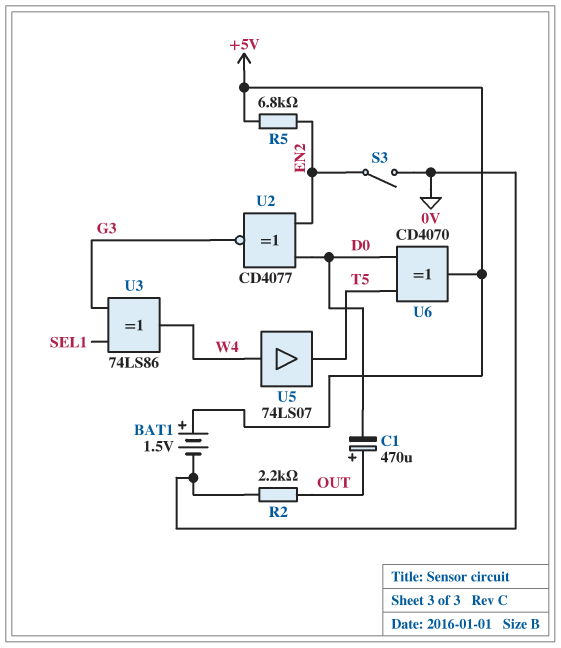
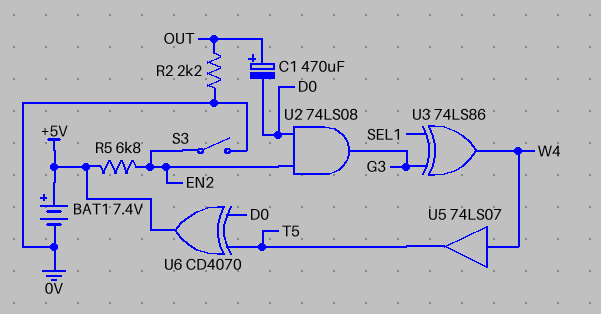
BAT1: 1.5V (plus +5V, minus 0V) -> 7.4V (plus +5V, minus 0V)
U2: XNOR CD4077 (in D0, in EN2, out G3) -> AND 74LS08 (in D0, in EN2, out G3)

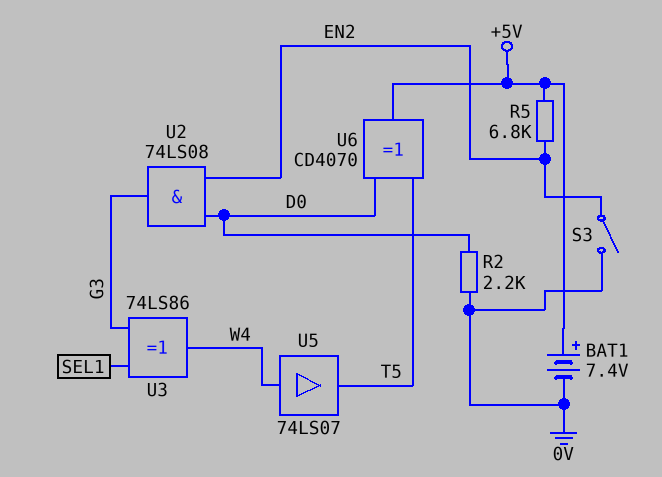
C1: 470uF (plus OUT, minus D0) -> none
R2: 2.2k (0V, OUT) -> 2.2k (0V, D0)

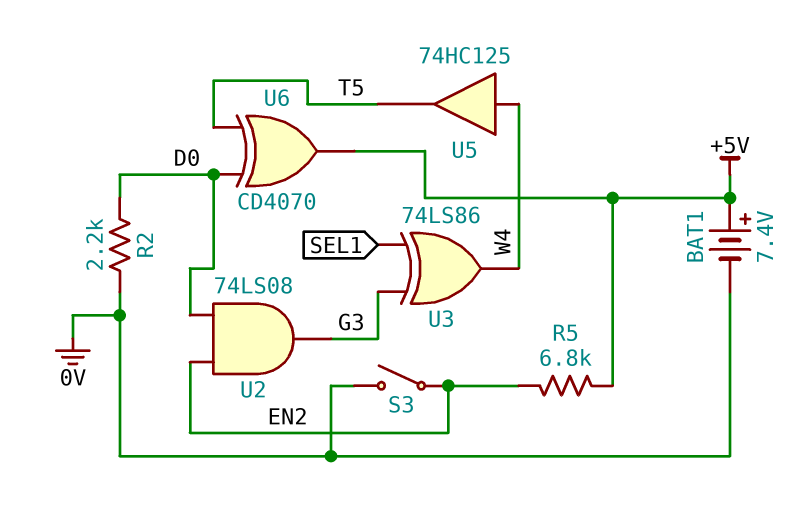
U5: buffer 74LS07 (in W4, out T5) -> buffer 74HC125 (in W4, out T5)

